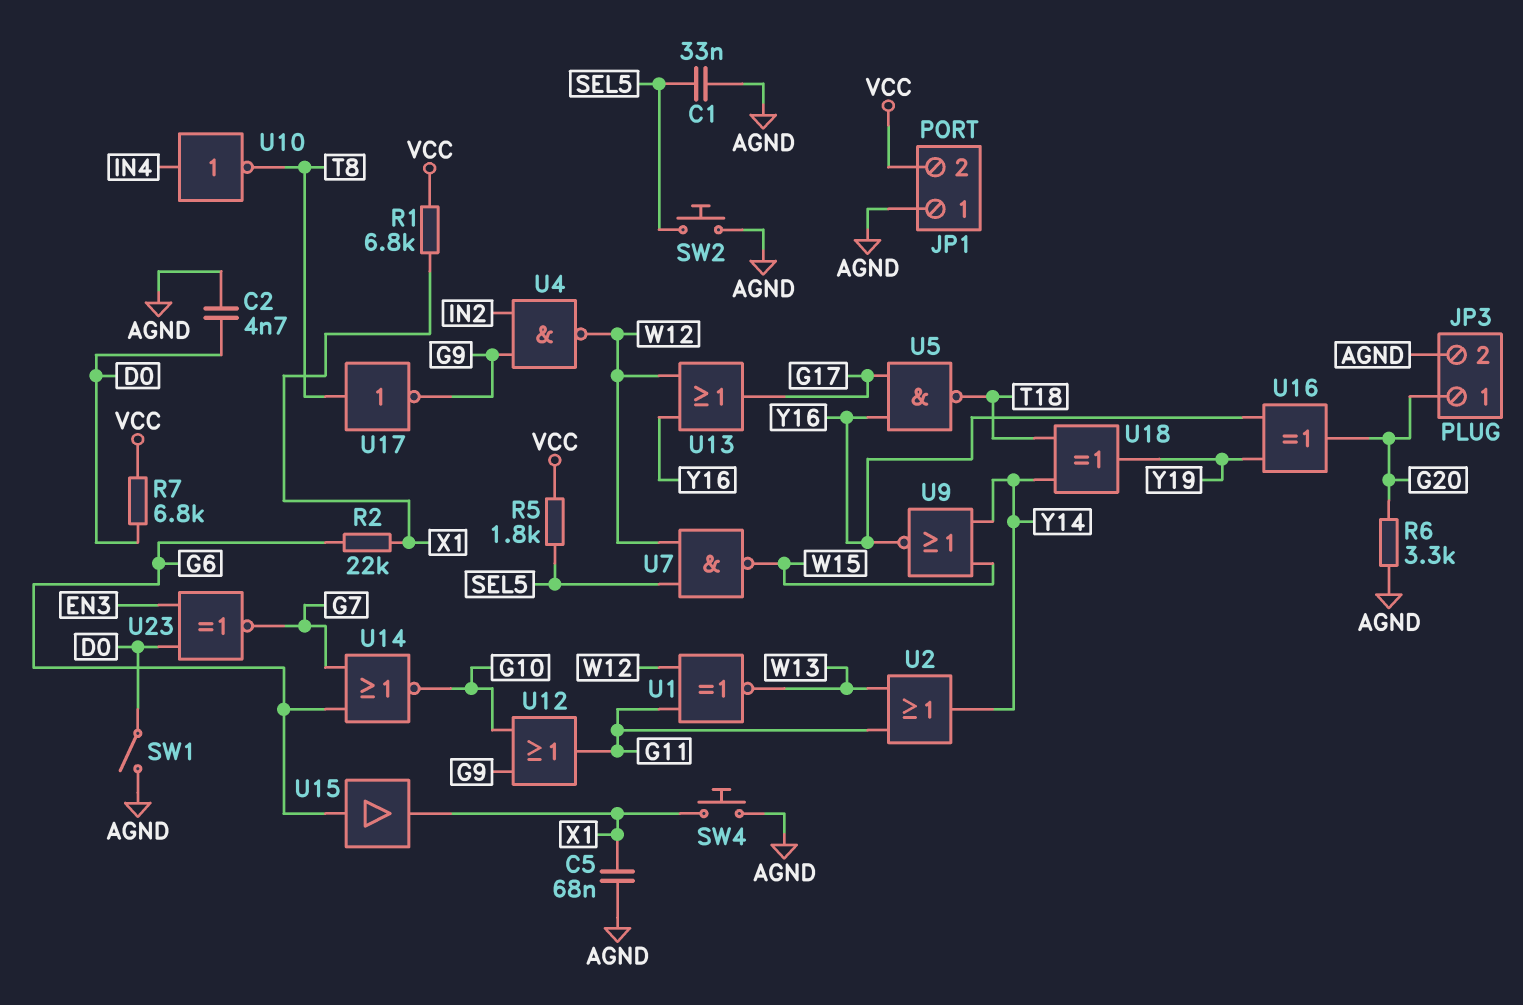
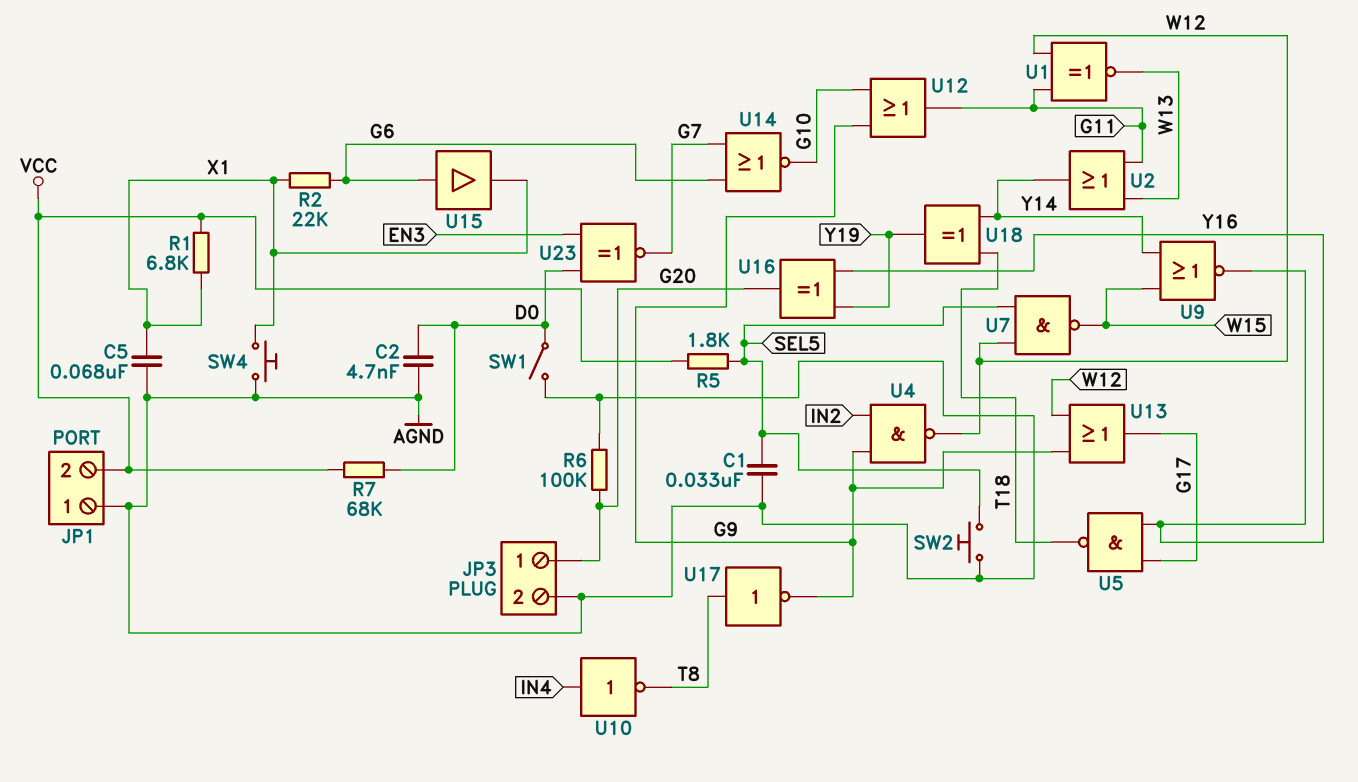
R6: 3.3k (AGND, G20) -> 100k (AGND, G20)
R7: 6.8k (D0, VCC) -> 68k (D0, VCC)
U13: OR (in W12, in Y16, out G17) -> OR (in G9, in W12, out G17)

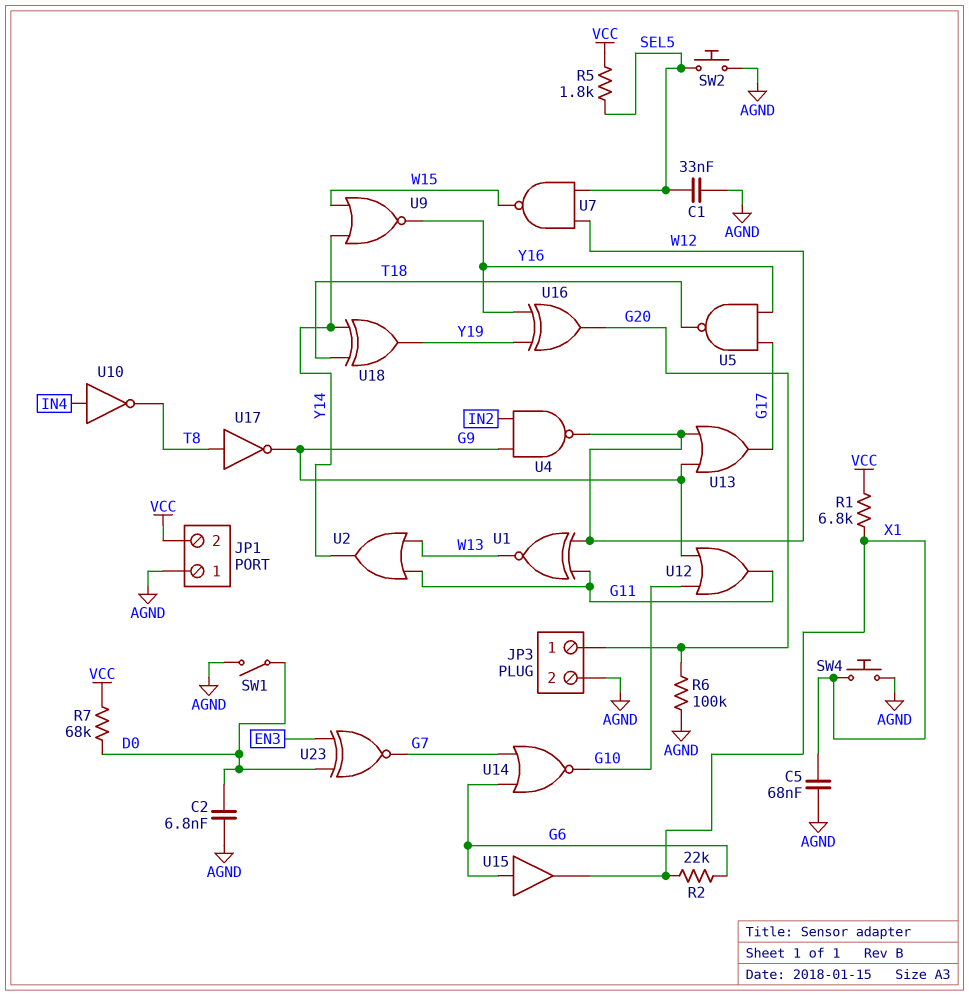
C2: 4.7nF (AGND, D0) -> 6.8nF (AGND, D0)

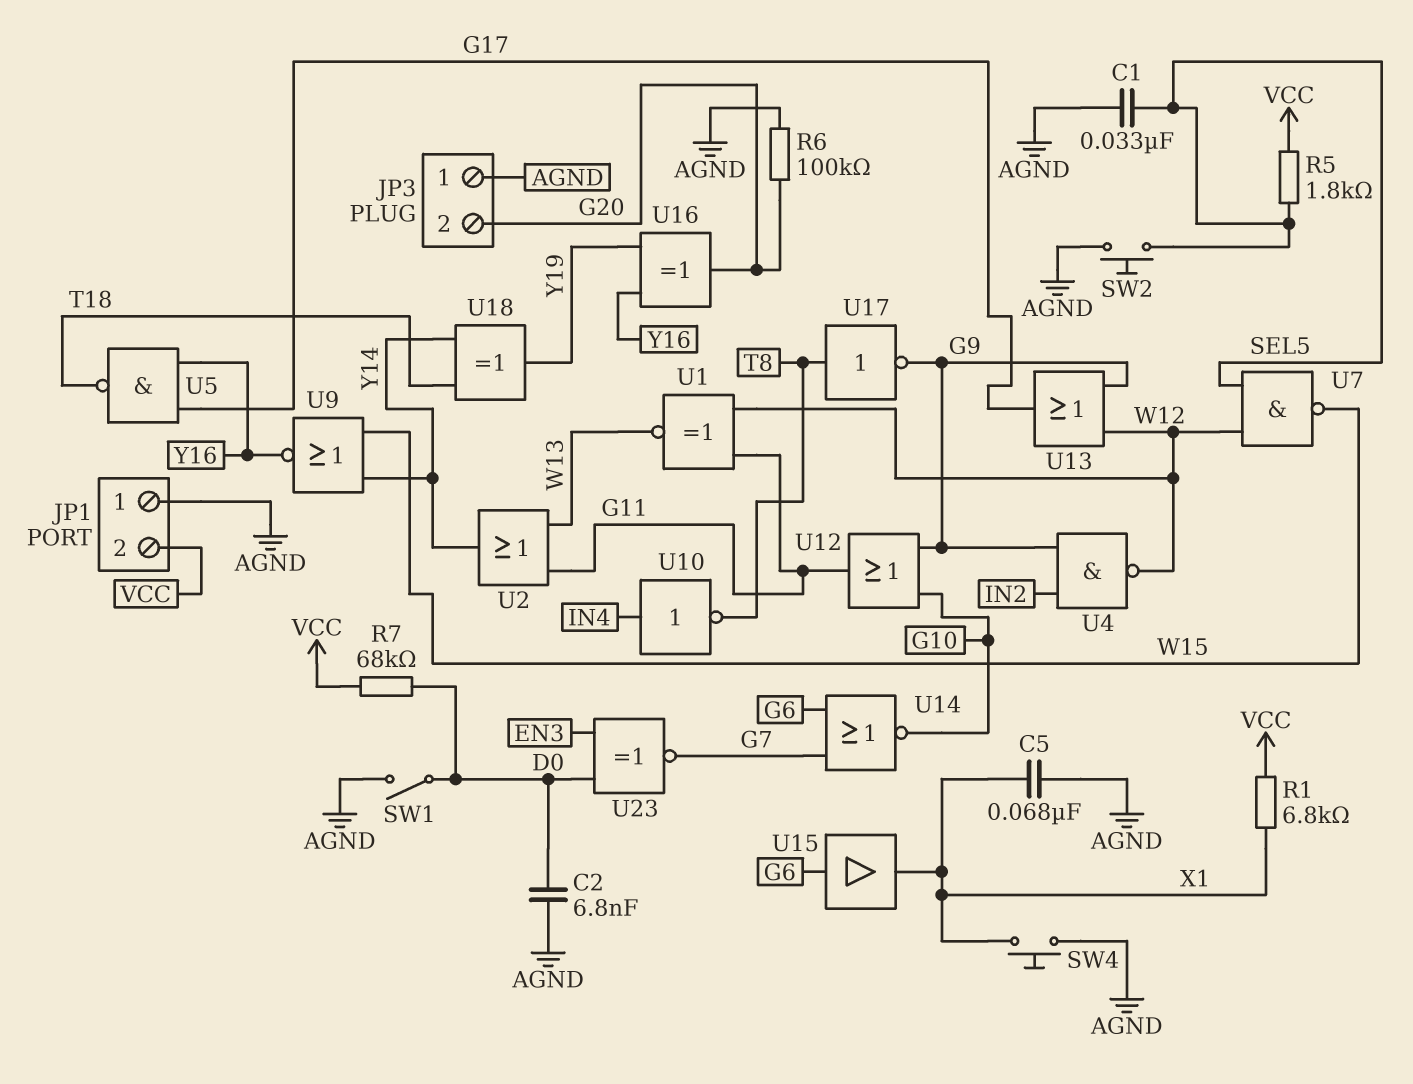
JP3 pin 1: G20 -> AGND
JP3 pin 2: AGND -> G20
R2: 22k (G6, X1) -> none

